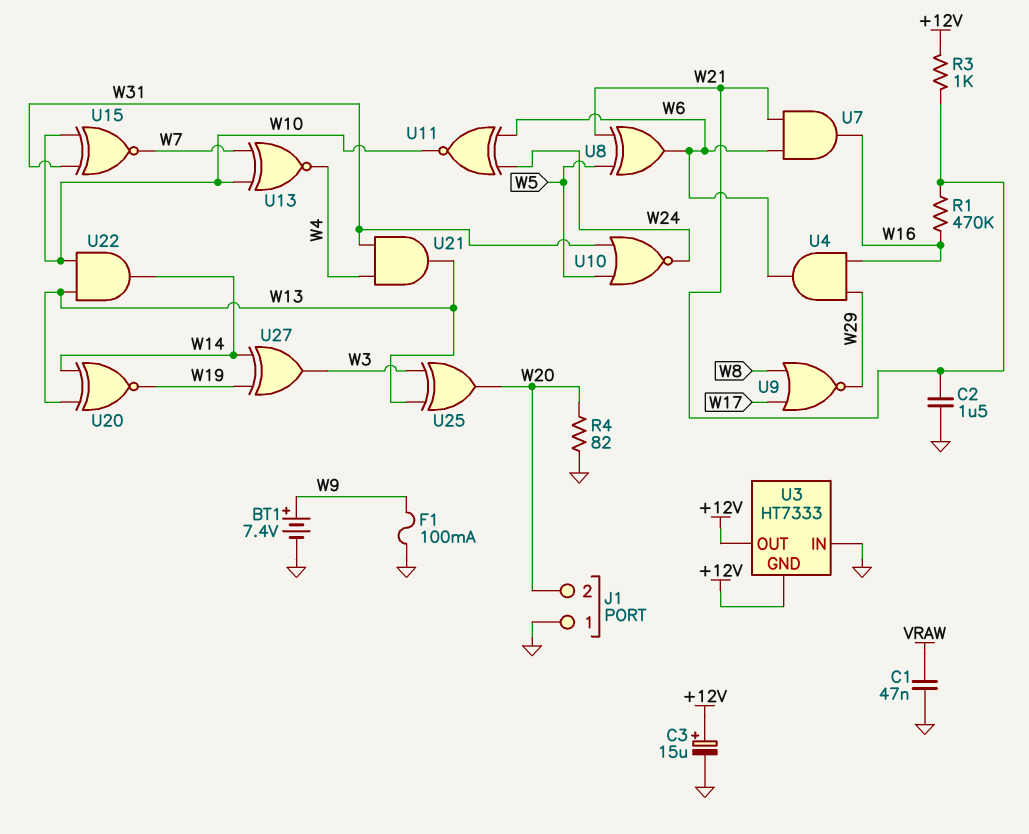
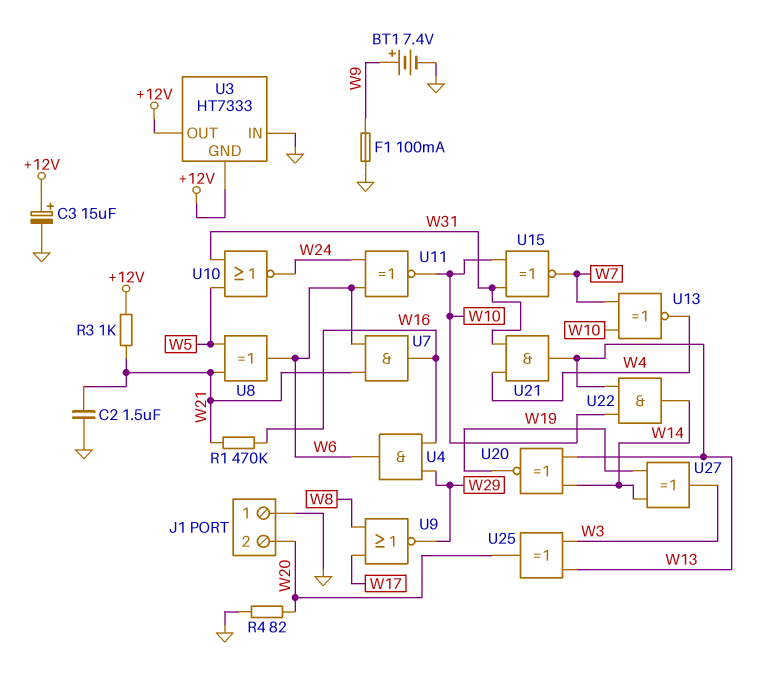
C1: 47nF (GND, VRAW) -> none

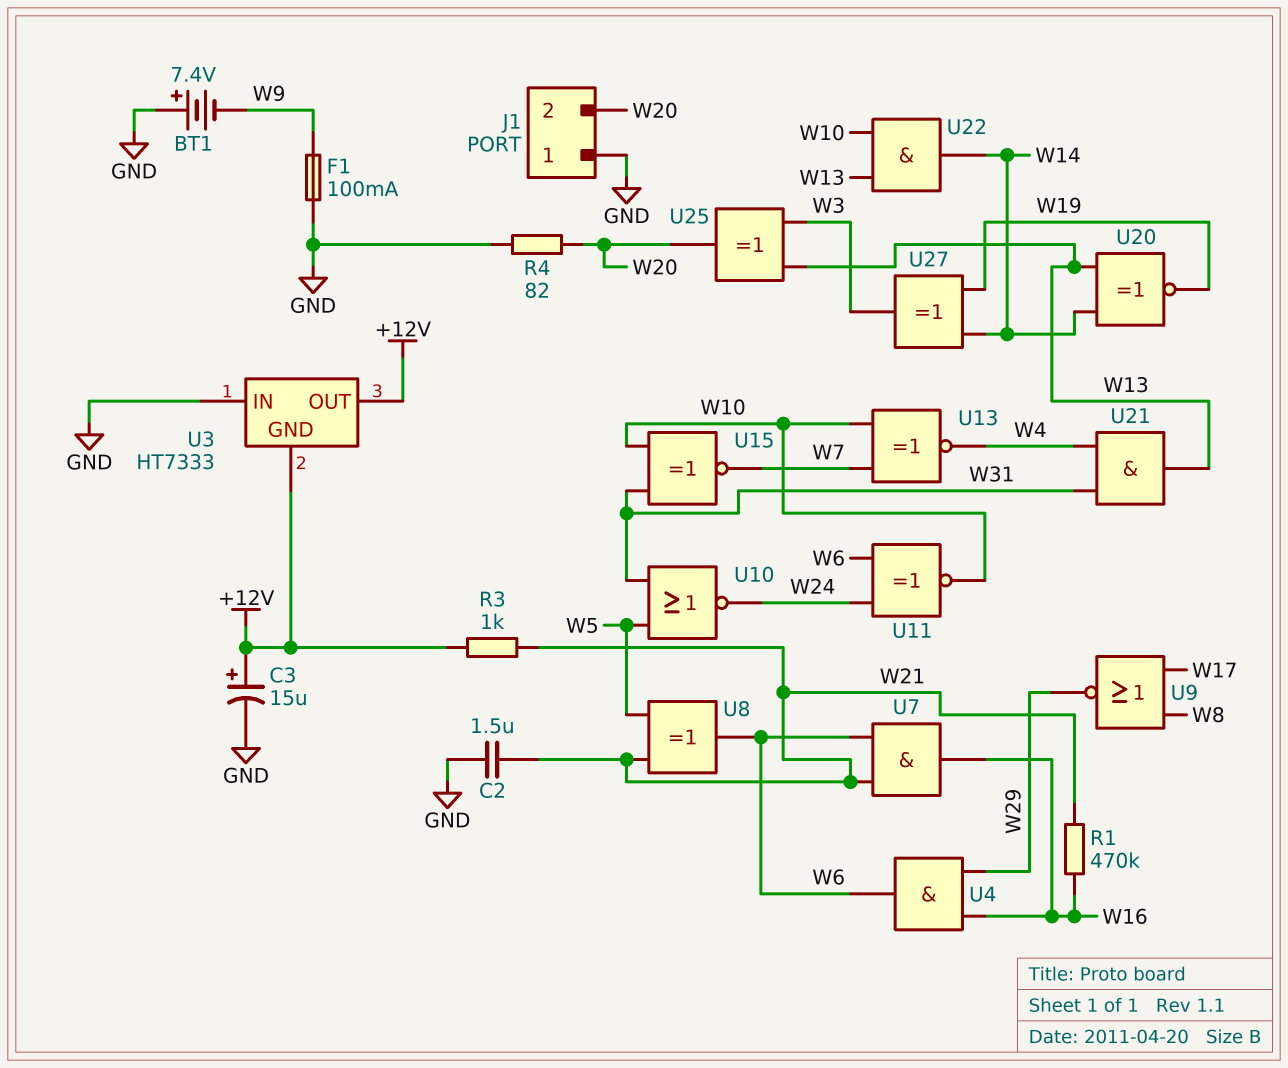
BT1: 7.4V (plus W9, minus GND) -> 7.4V (plus GND, minus W9)

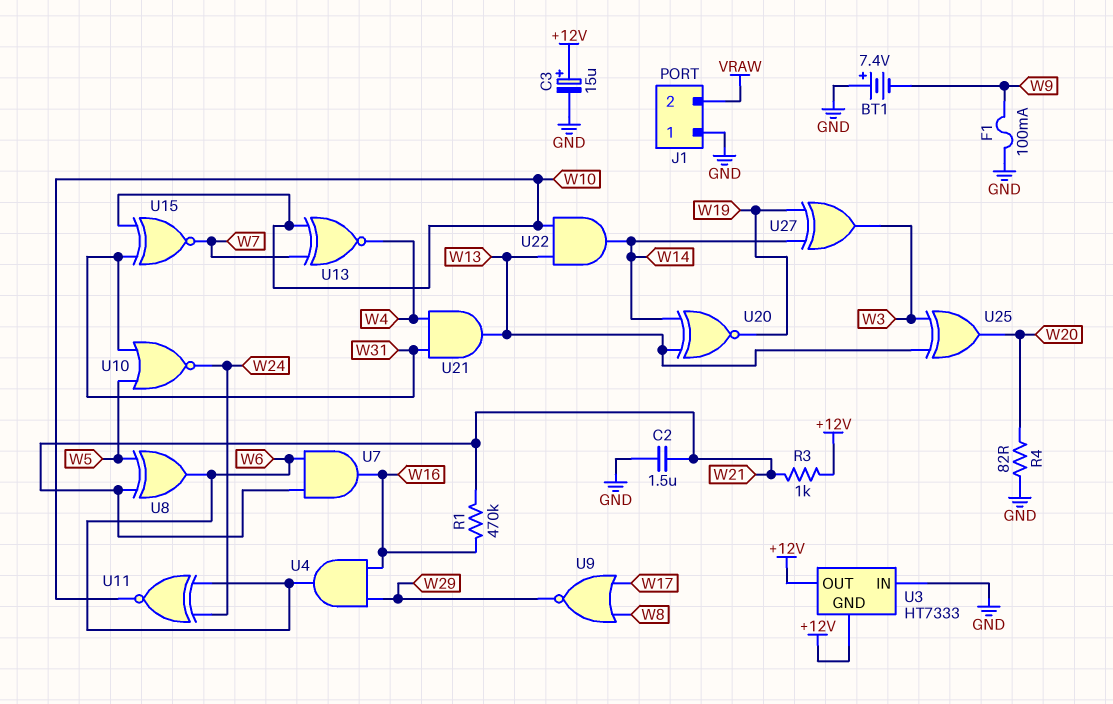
J1 pin 2: W20 -> VRAW

